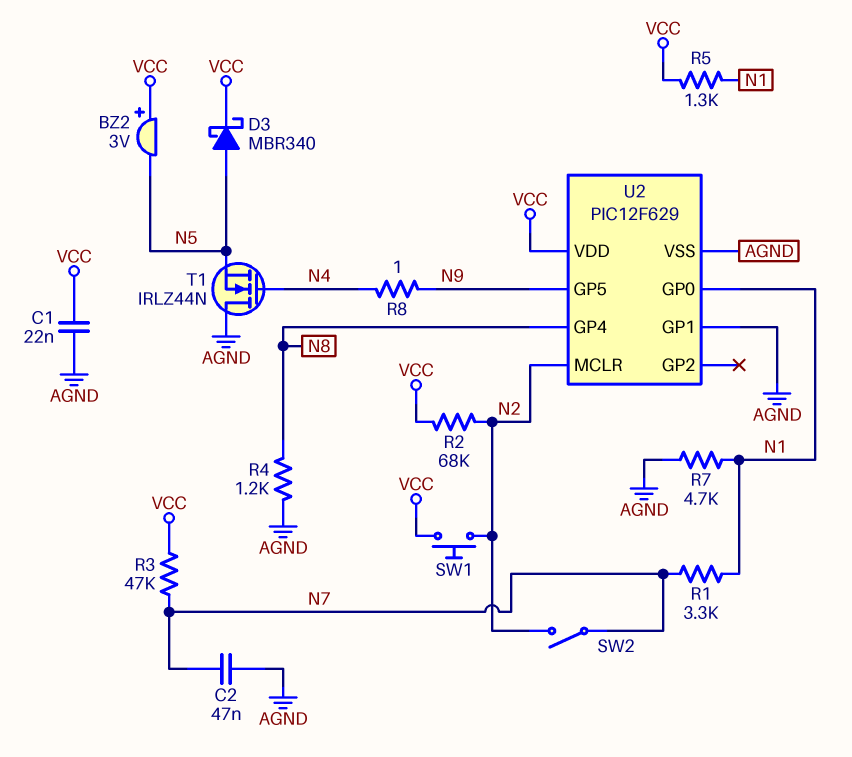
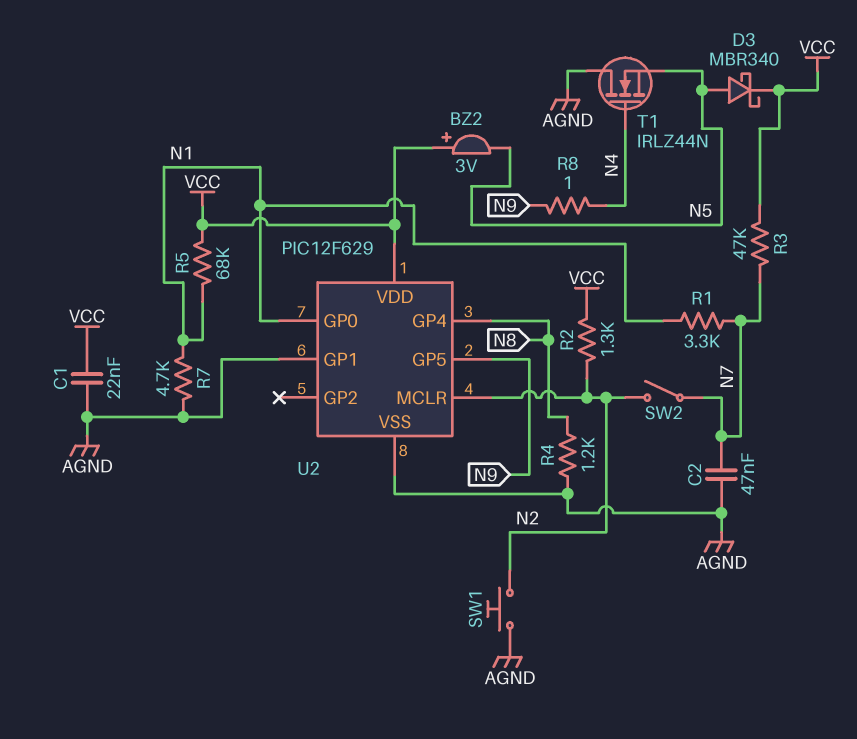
R2: 68k (N2, VCC) -> 1.3k (N2, VCC)
R5: 1.3k (N1, VCC) -> 68k (N1, VCC)
SW1: button (N2, VCC) -> button (AGND, N2)

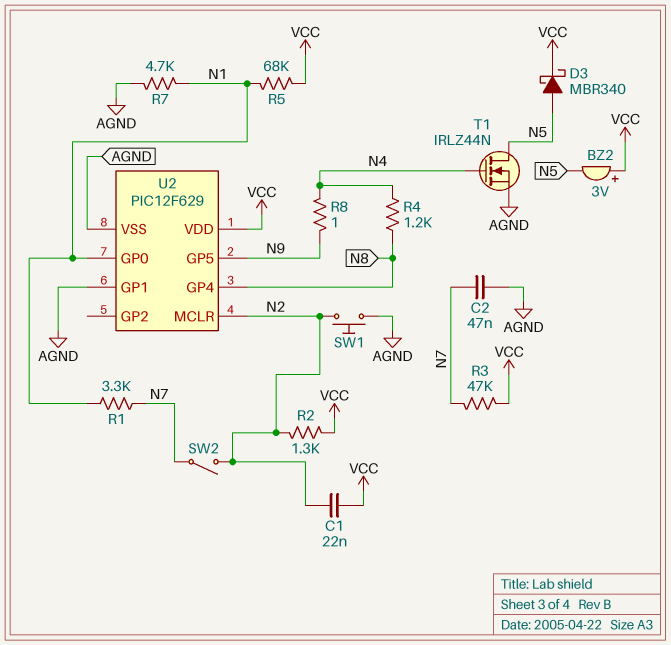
C1: 22nF (AGND, VCC) -> 22nF (N2, VCC)
R4: 1.2k (AGND, N8) -> 1.2k (N4, N8)
T1: NMOS IRLZ44N (G N4, D AGND, S N5) -> NMOS IRLZ44N (G N4, D N5, S AGND)

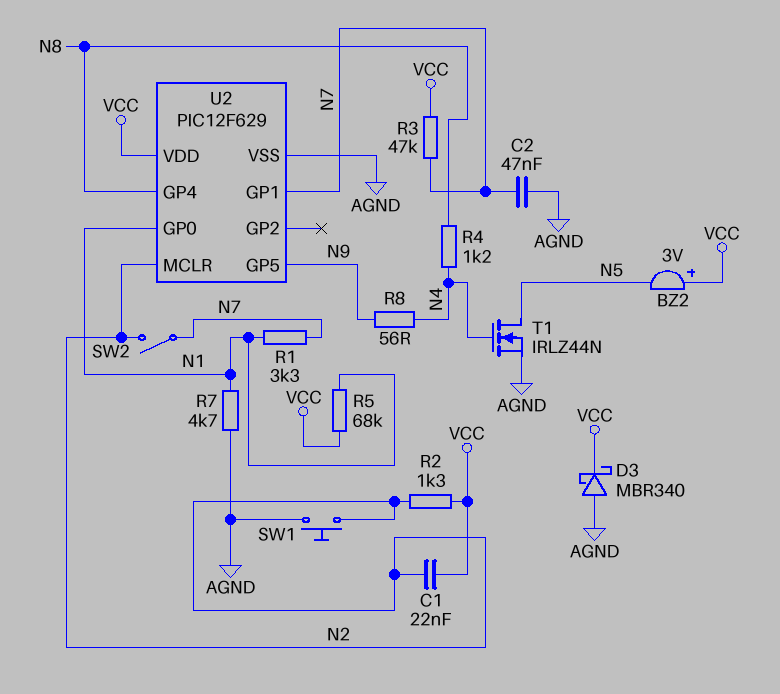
D3: schottky MBR340 (A N5, K VCC) -> schottky MBR340 (A AGND, K VCC)
R8: 1 (N4, N9) -> 56 (N4, N9)
U2 pin GP1: AGND -> N7

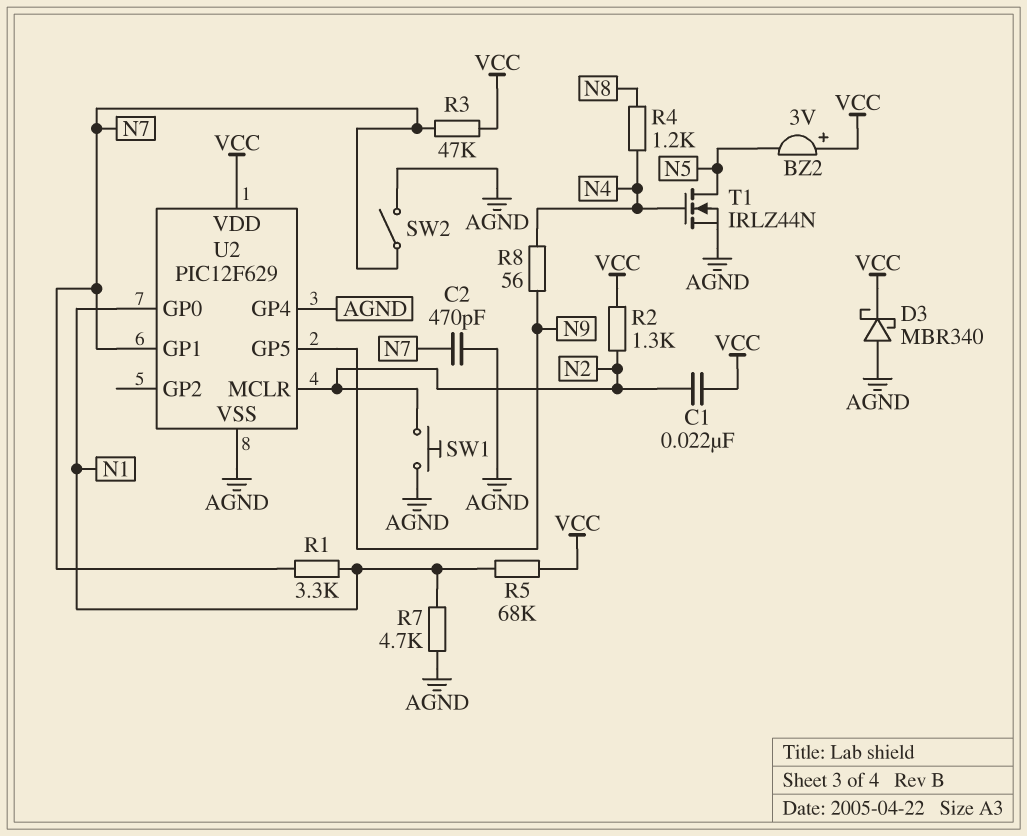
C2: 47nF (AGND, N7) -> 470pF (AGND, N7)
SW2: switch (N2, N7) -> switch (AGND, N7)
U2 pin GP4: N8 -> AGND

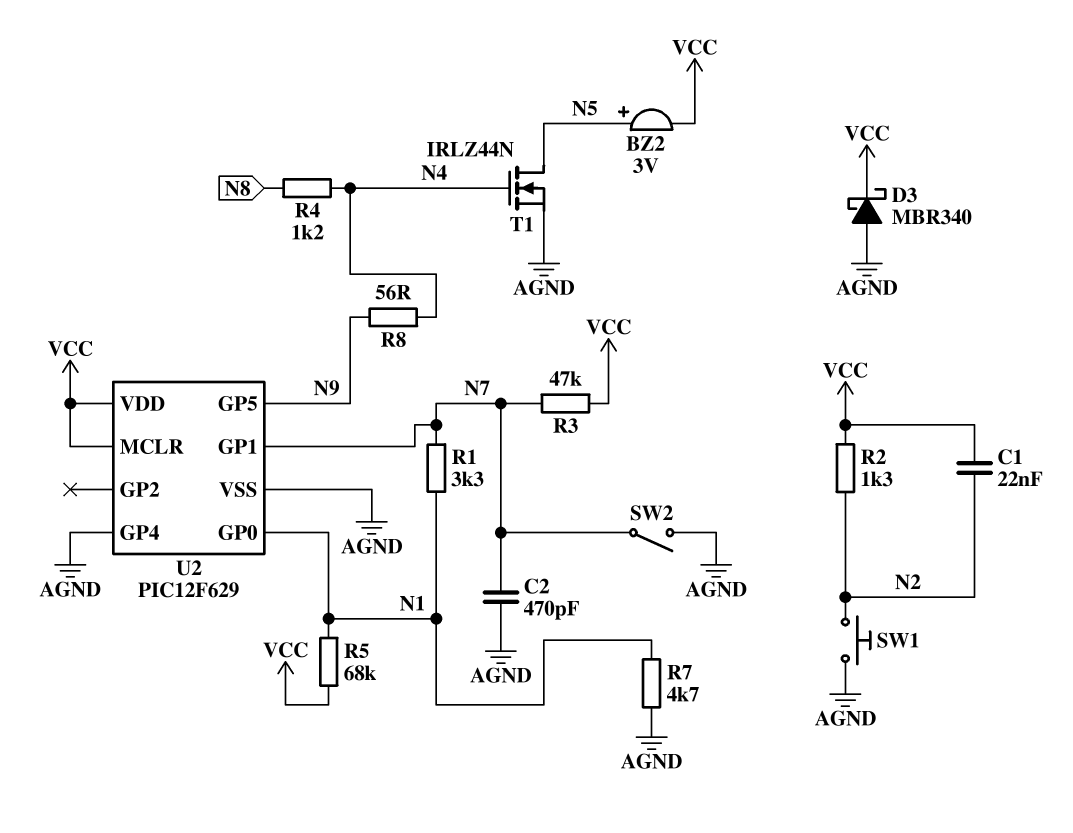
BZ2: buzzer 3V (plus VCC, minus N5) -> buzzer 3V (plus N5, minus VCC)
U2 pin MCLR: N2 -> VCC

